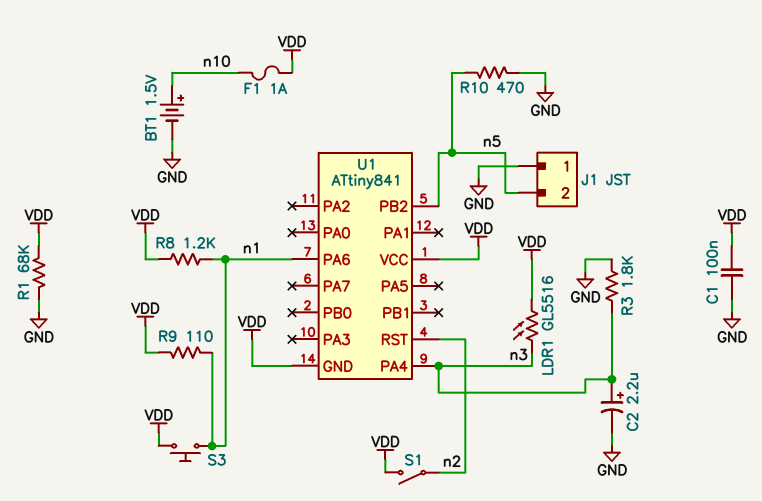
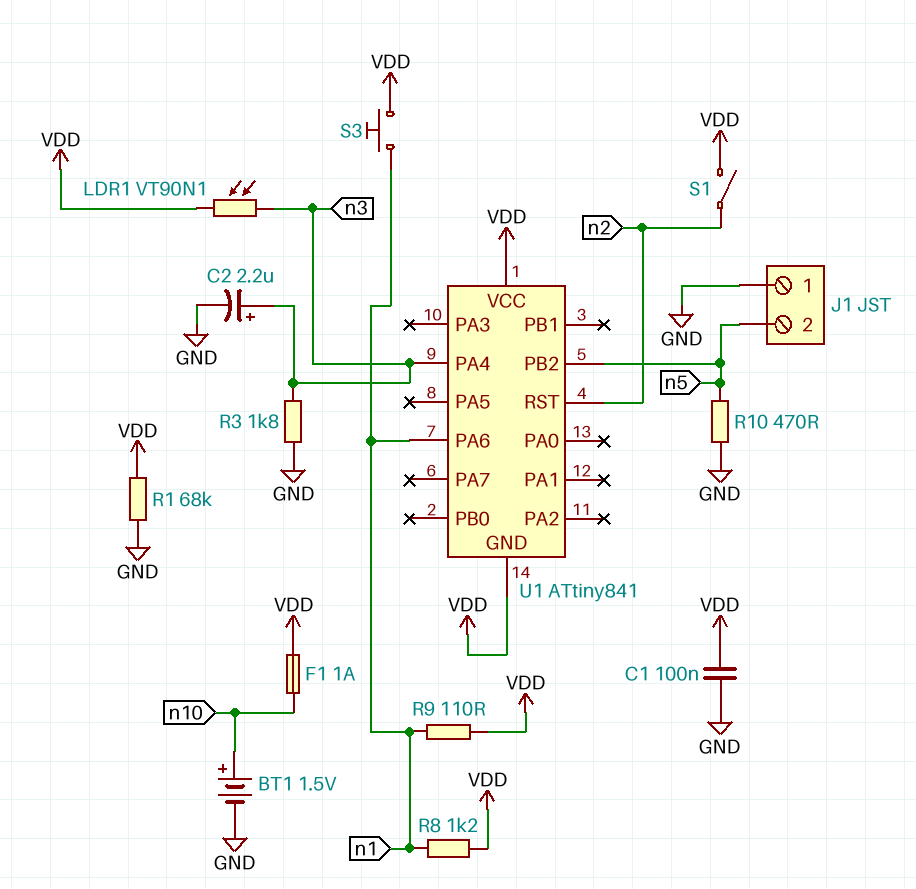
LDR1: GL5516 (VDD, n3) -> VT90N1 (VDD, n3)

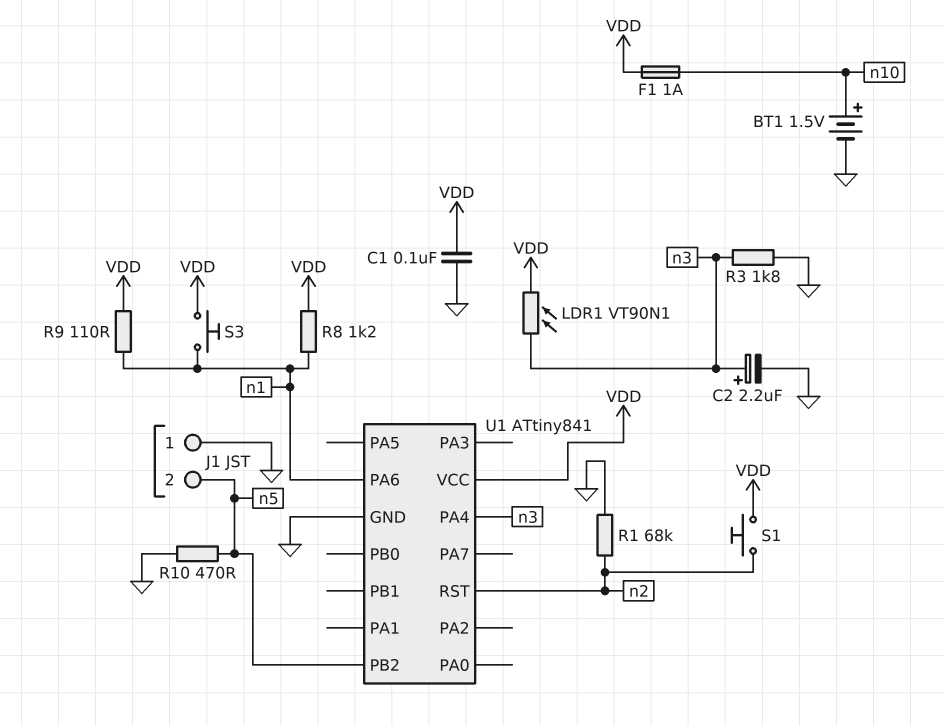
R1: 68k (GND, VDD) -> 68k (GND, n2)
S1: switch (VDD, n2) -> button (VDD, n2)
U1 pin GND: VDD -> GND

